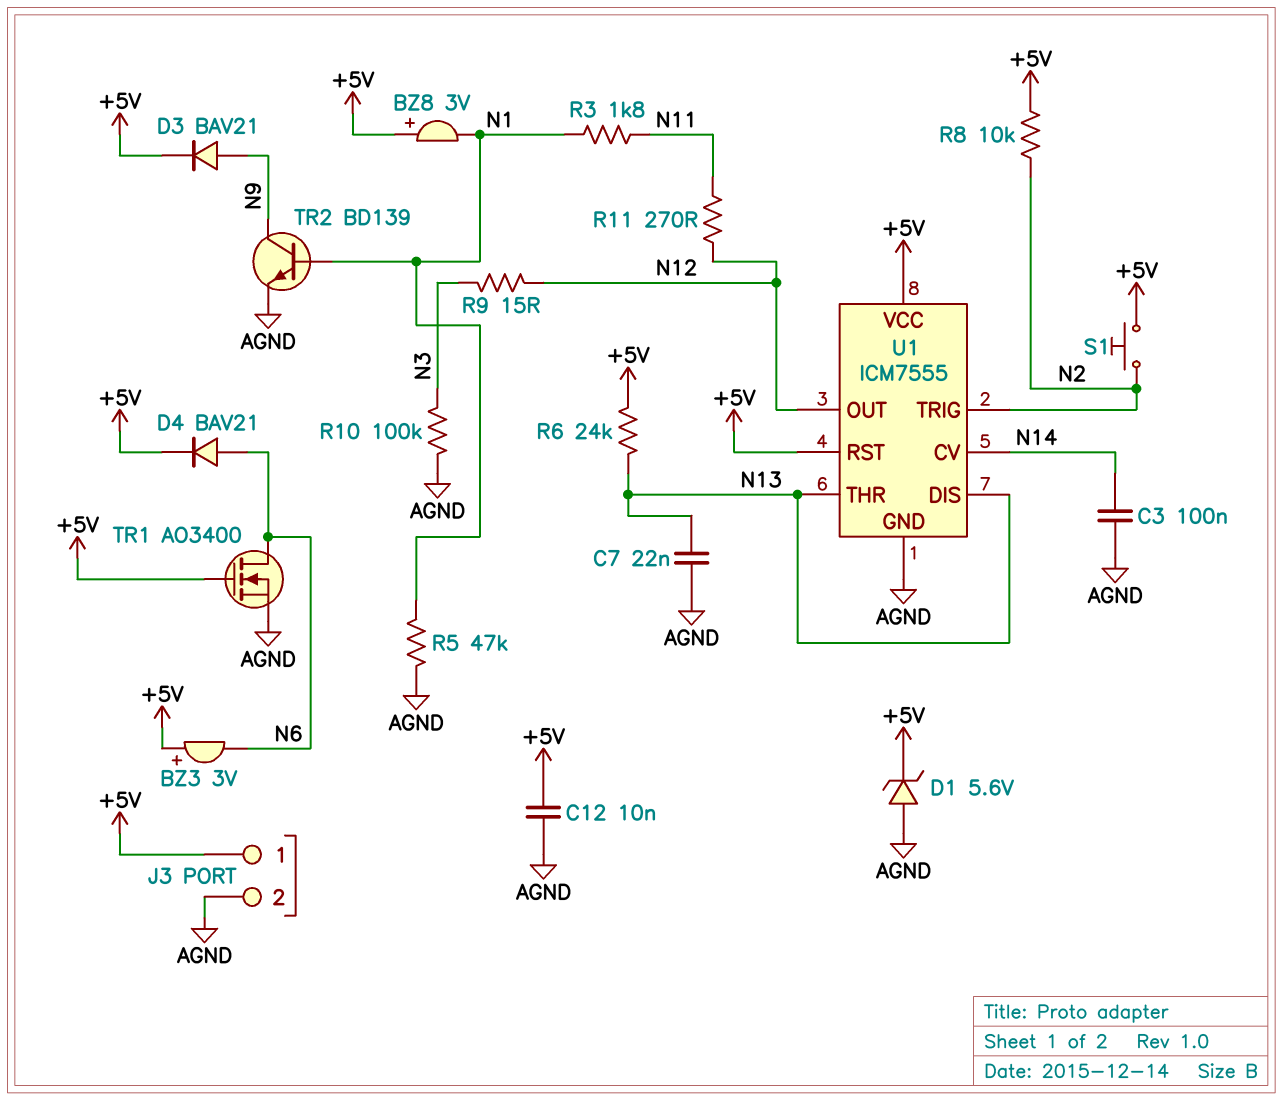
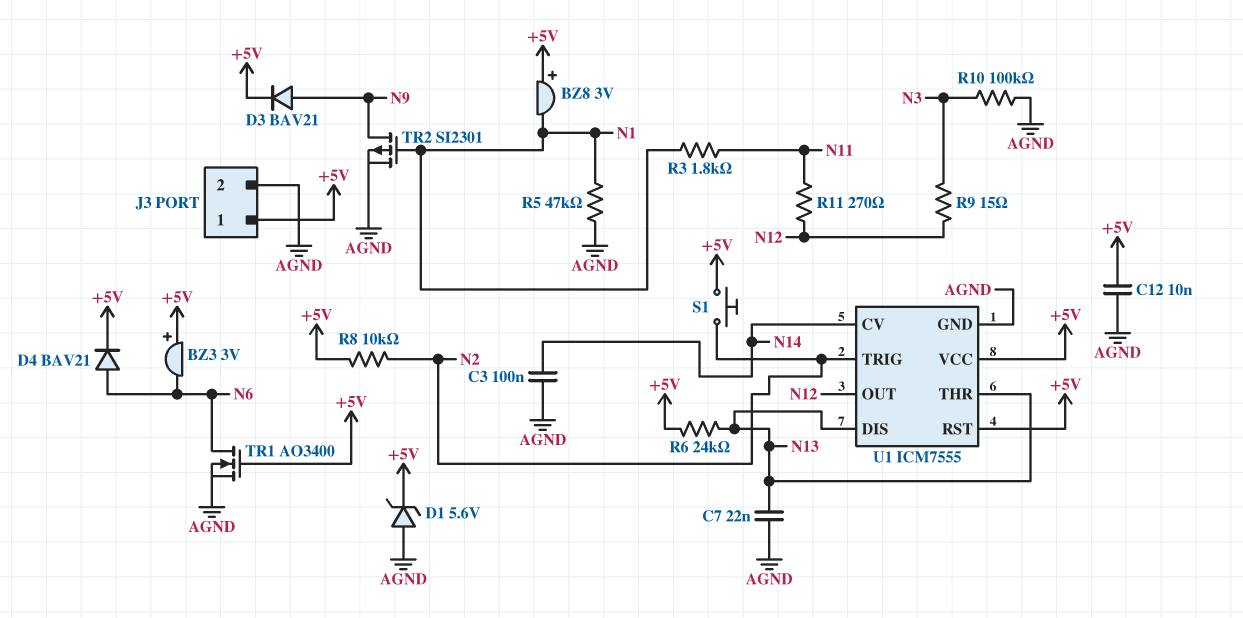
TR2: NPN BD139 (B N1, C N9, E AGND) -> PMOS SI2301 (G N1, D N9, S AGND)

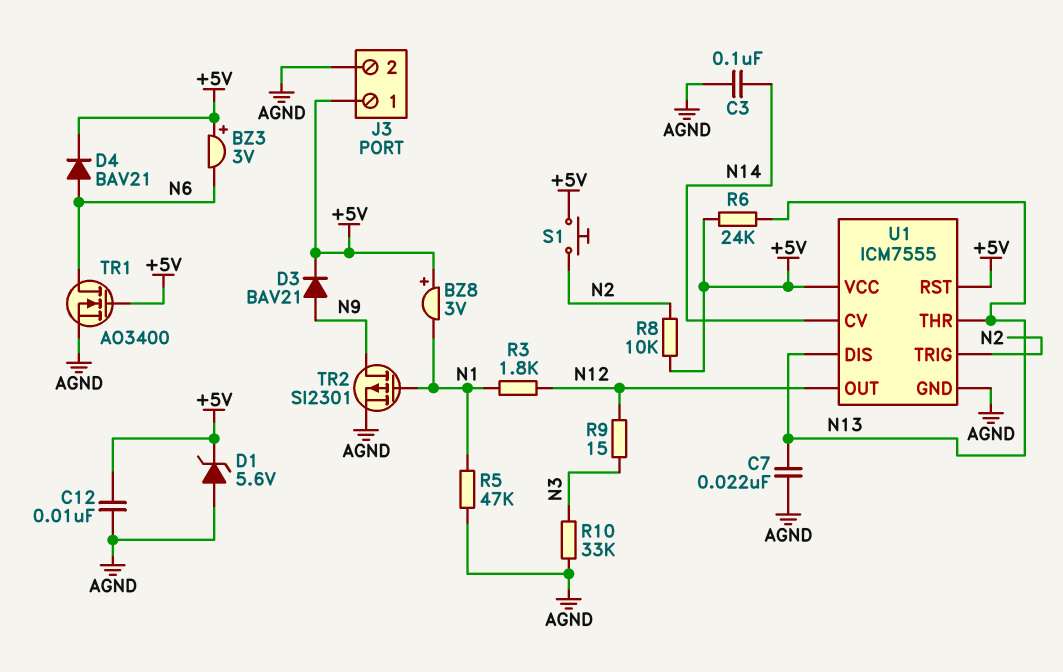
R3: 1.8k (N1, N11) -> 1.8k (N1, N12)
R10: 100k (AGND, N3) -> 33k (AGND, N3)
R11: 270 (N11, N12) -> none

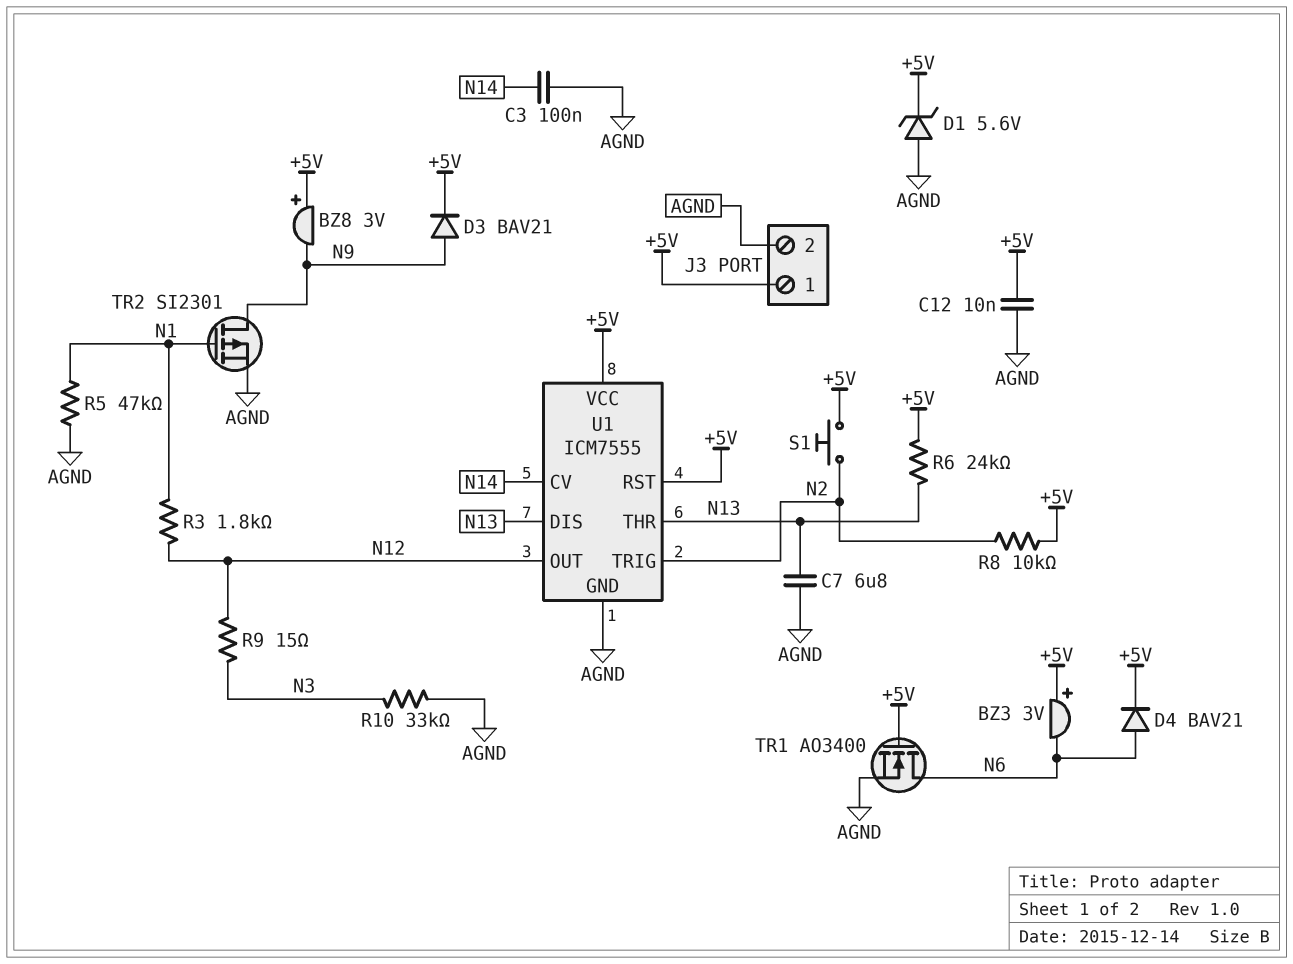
BZ8: buzzer 3V (plus +5V, minus N1) -> buzzer 3V (plus +5V, minus N9)
C7: 22nF (AGND, N13) -> 6.8uF (AGND, N13)

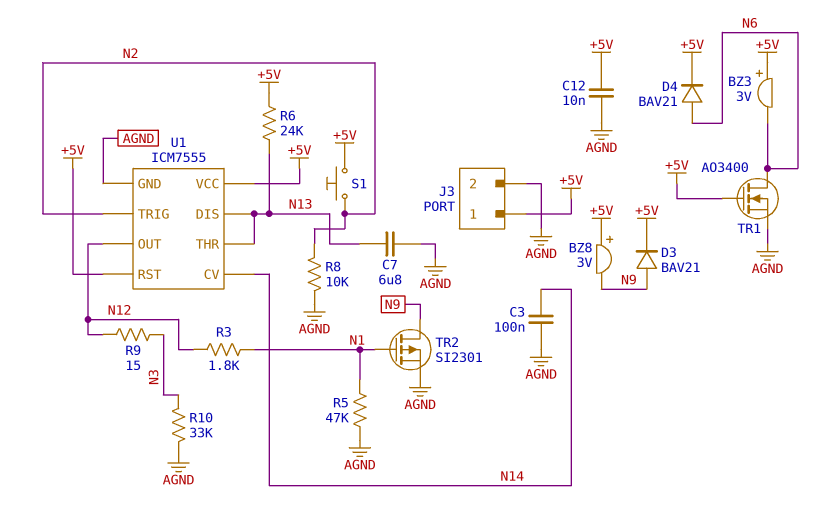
D1: zener 5.6V (A AGND, K +5V) -> none
R8: 10k (+5V, N2) -> 10k (AGND, N2)

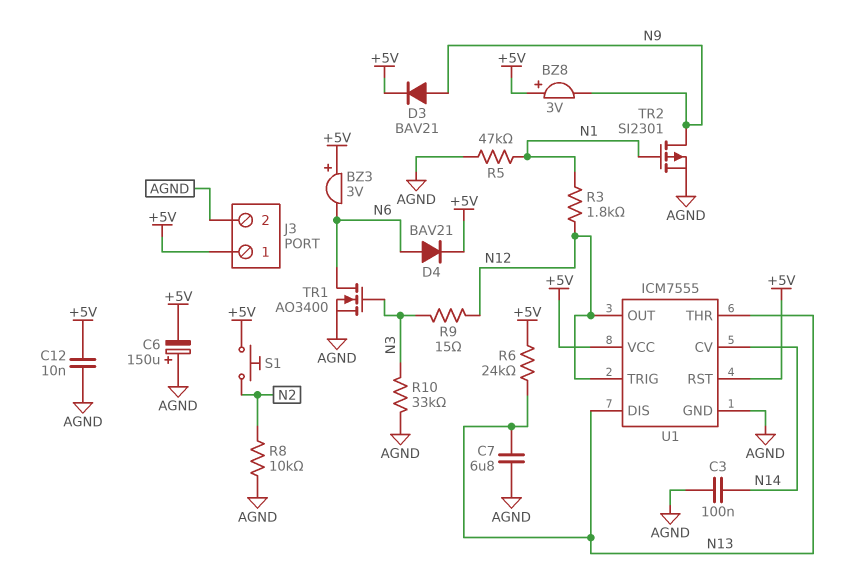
C6: none -> 150uF (plus AGND, minus +5V)
TR1: NMOS AO3400 (G +5V, D N6, S AGND) -> NMOS AO3400 (G N3, D N6, S AGND)
U1 pin TRIG: N2 -> N12

